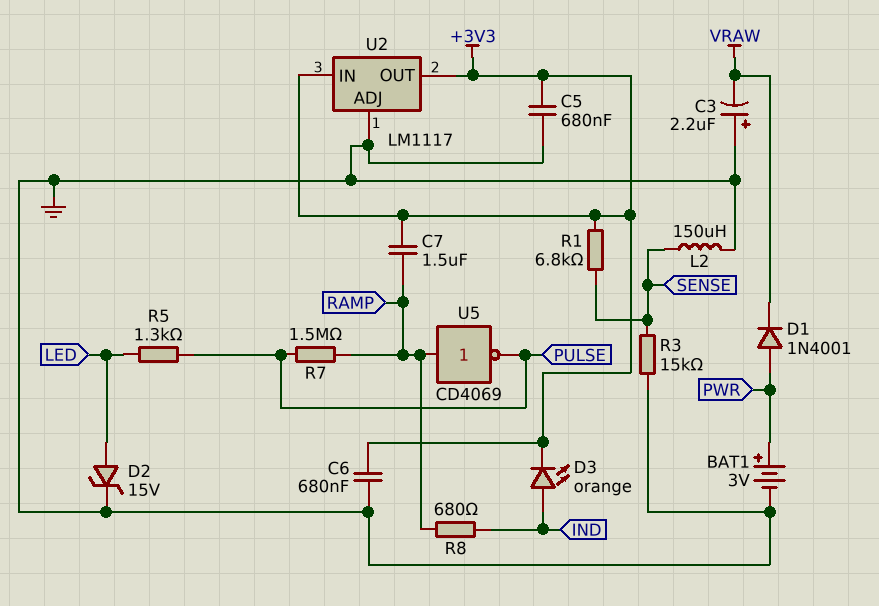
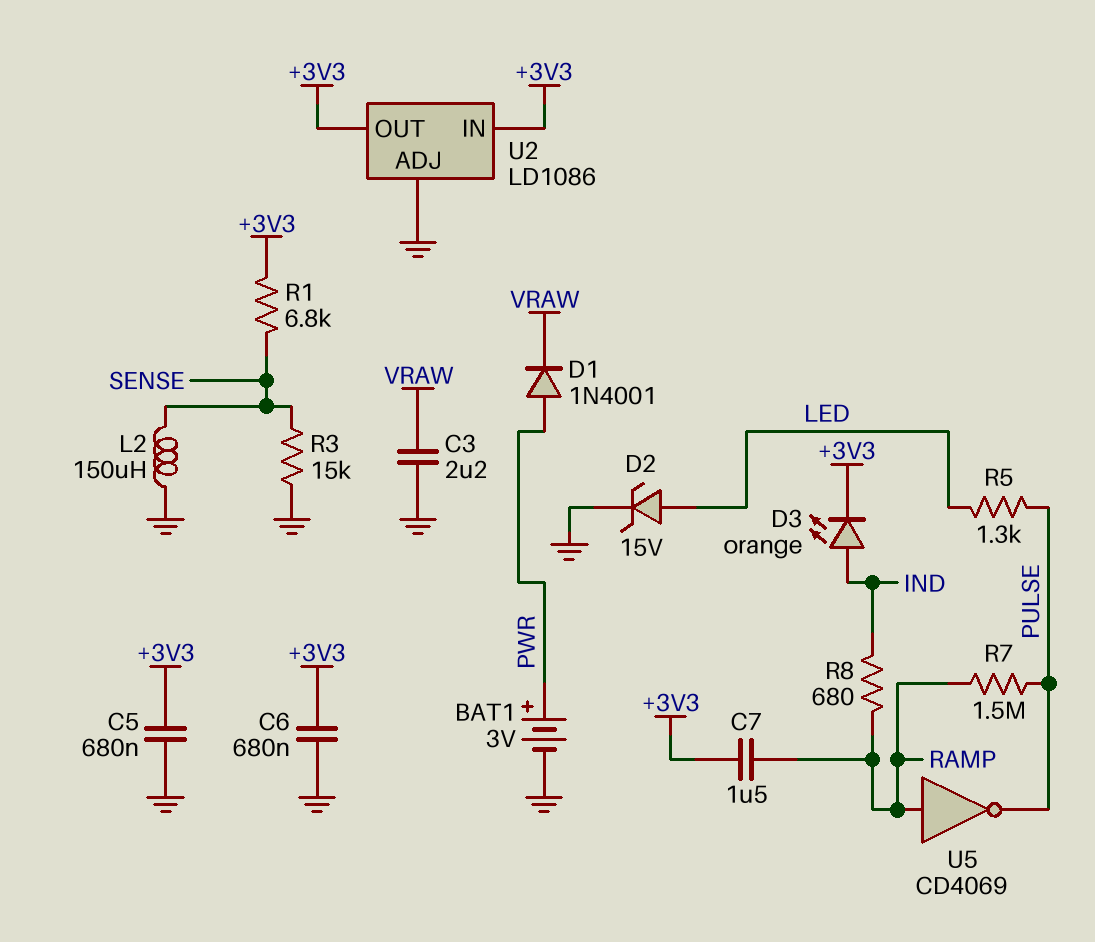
C3: 2.2uF (plus GND, minus VRAW) -> 2.2uF (GND, VRAW)
U2: LM1117 -> LD1086

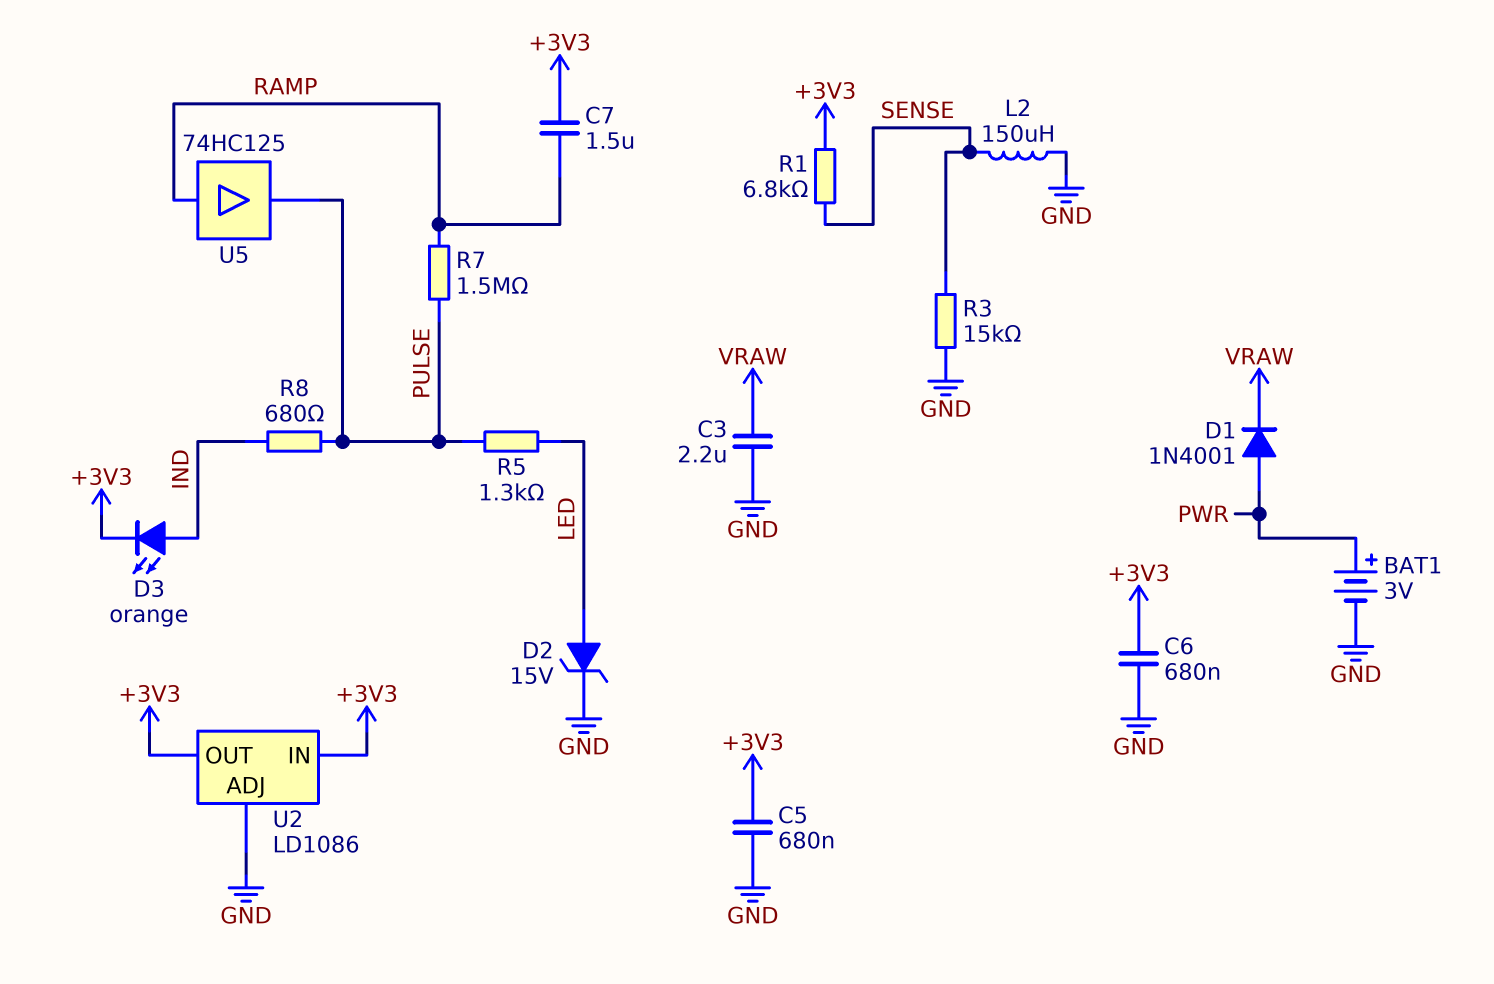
R8: 680 (IND, RAMP) -> 680 (IND, PULSE)
U5: NOT CD4069 (in RAMP, out PULSE) -> buffer 74HC125 (in RAMP, out PULSE)

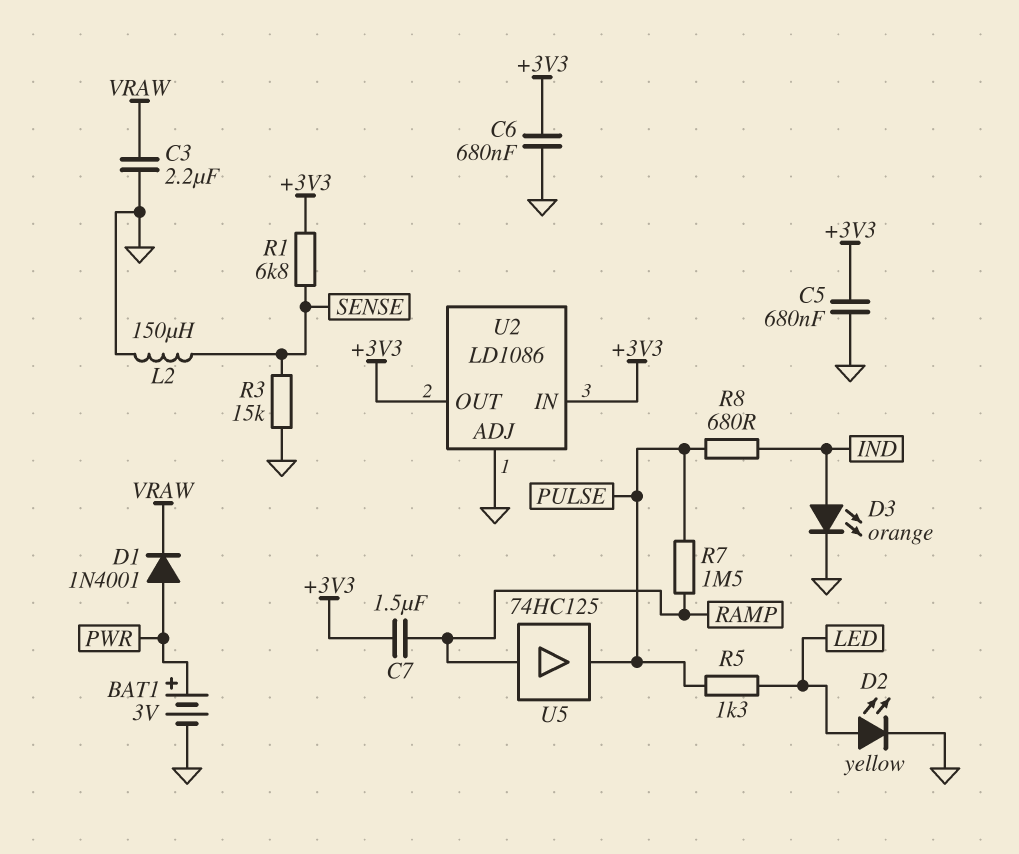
D2: zener 15V (A LED, K GND) -> LED yellow (A LED, K GND)
D3: LED orange (A IND, K +3V3) -> LED orange (A IND, K GND)

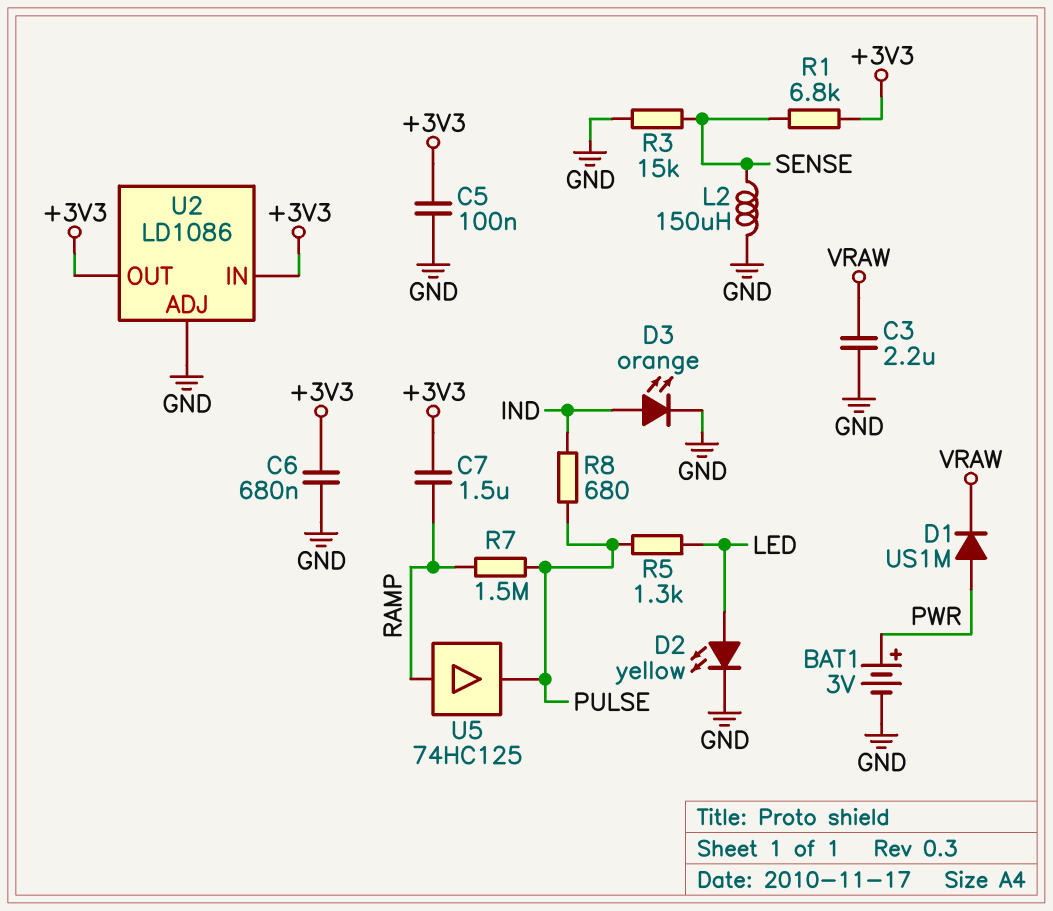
C5: 680nF (+3V3, GND) -> 100nF (+3V3, GND)
D1: diode 1N4001 (A PWR, K VRAW) -> diode US1M (A PWR, K VRAW)

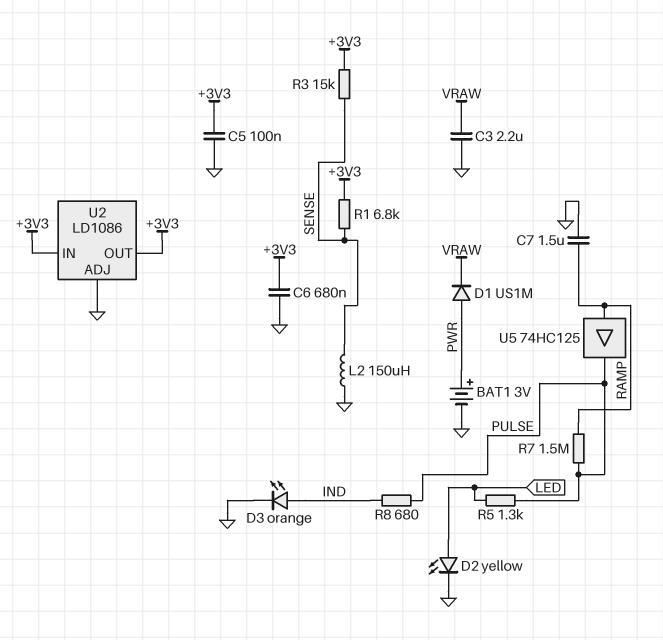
C7: 1.5uF (+3V3, RAMP) -> 1.5uF (GND, RAMP)
R3: 15k (GND, SENSE) -> 15k (+3V3, SENSE)

